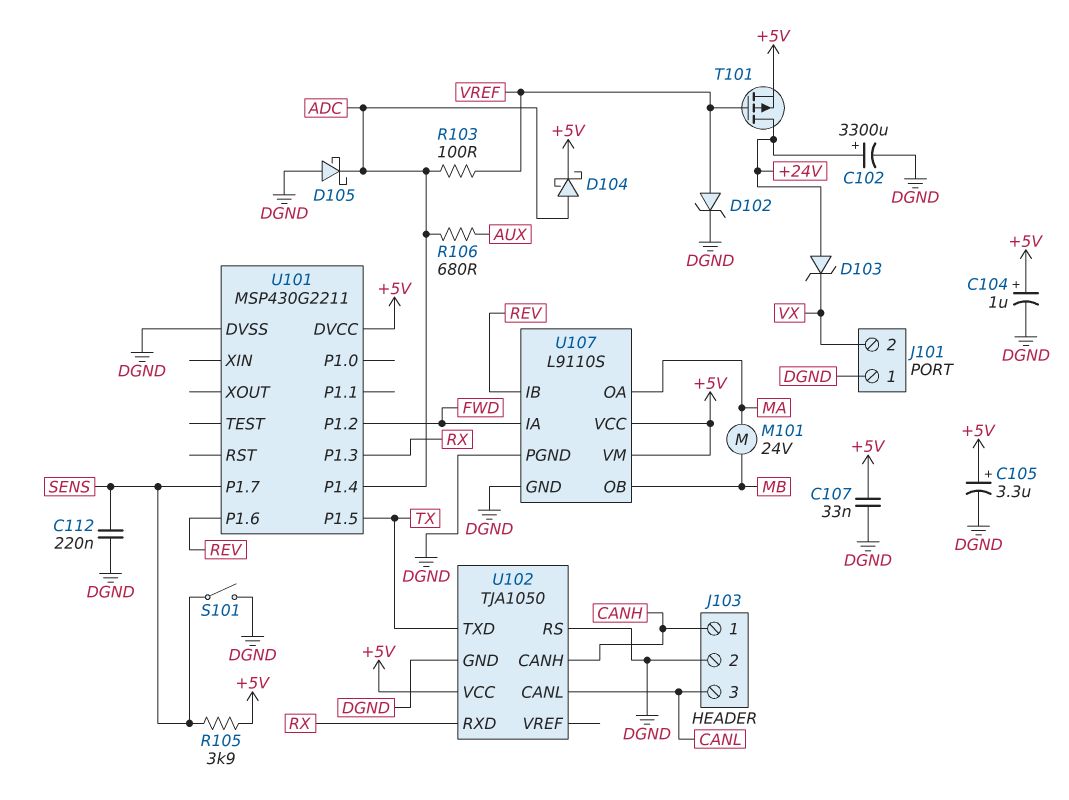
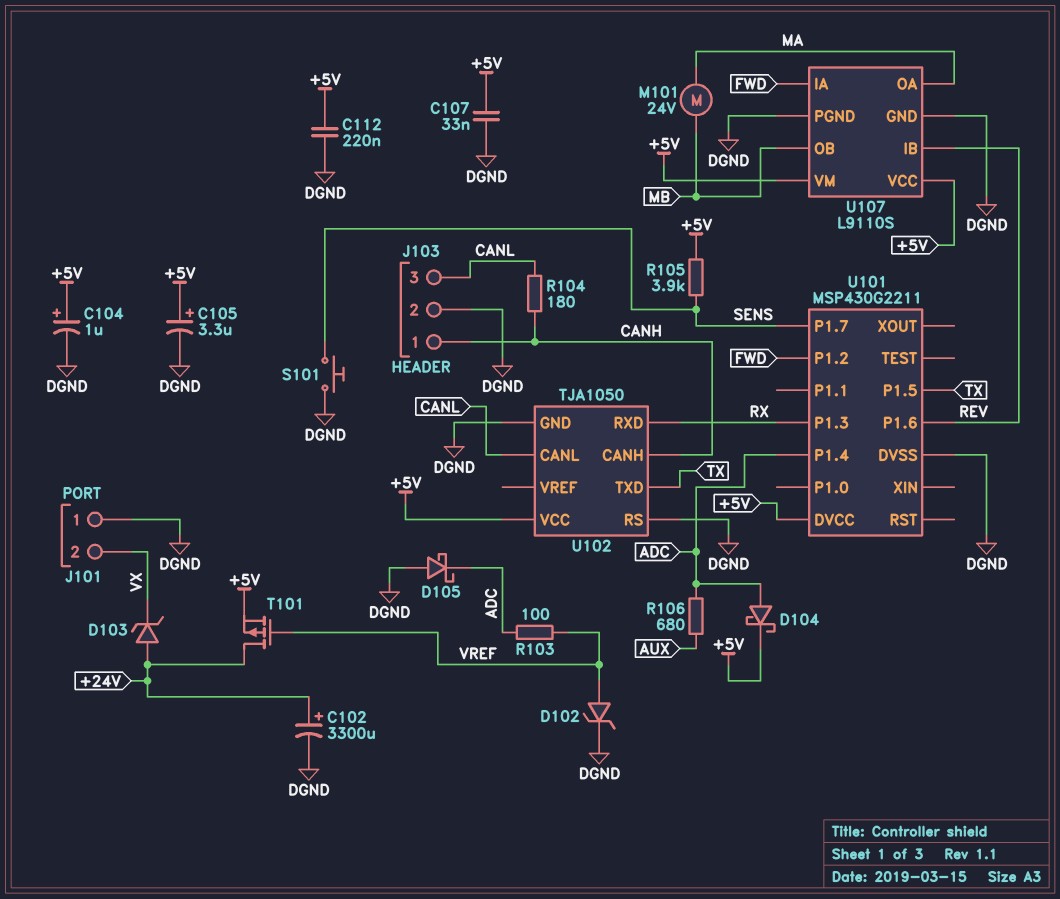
C112: 220nF (DGND, SENS) -> 220nF (+5V, DGND)
R104: none -> 180 (CANH, CANL)
S101: switch (DGND, SENS) -> button (DGND, SENS)

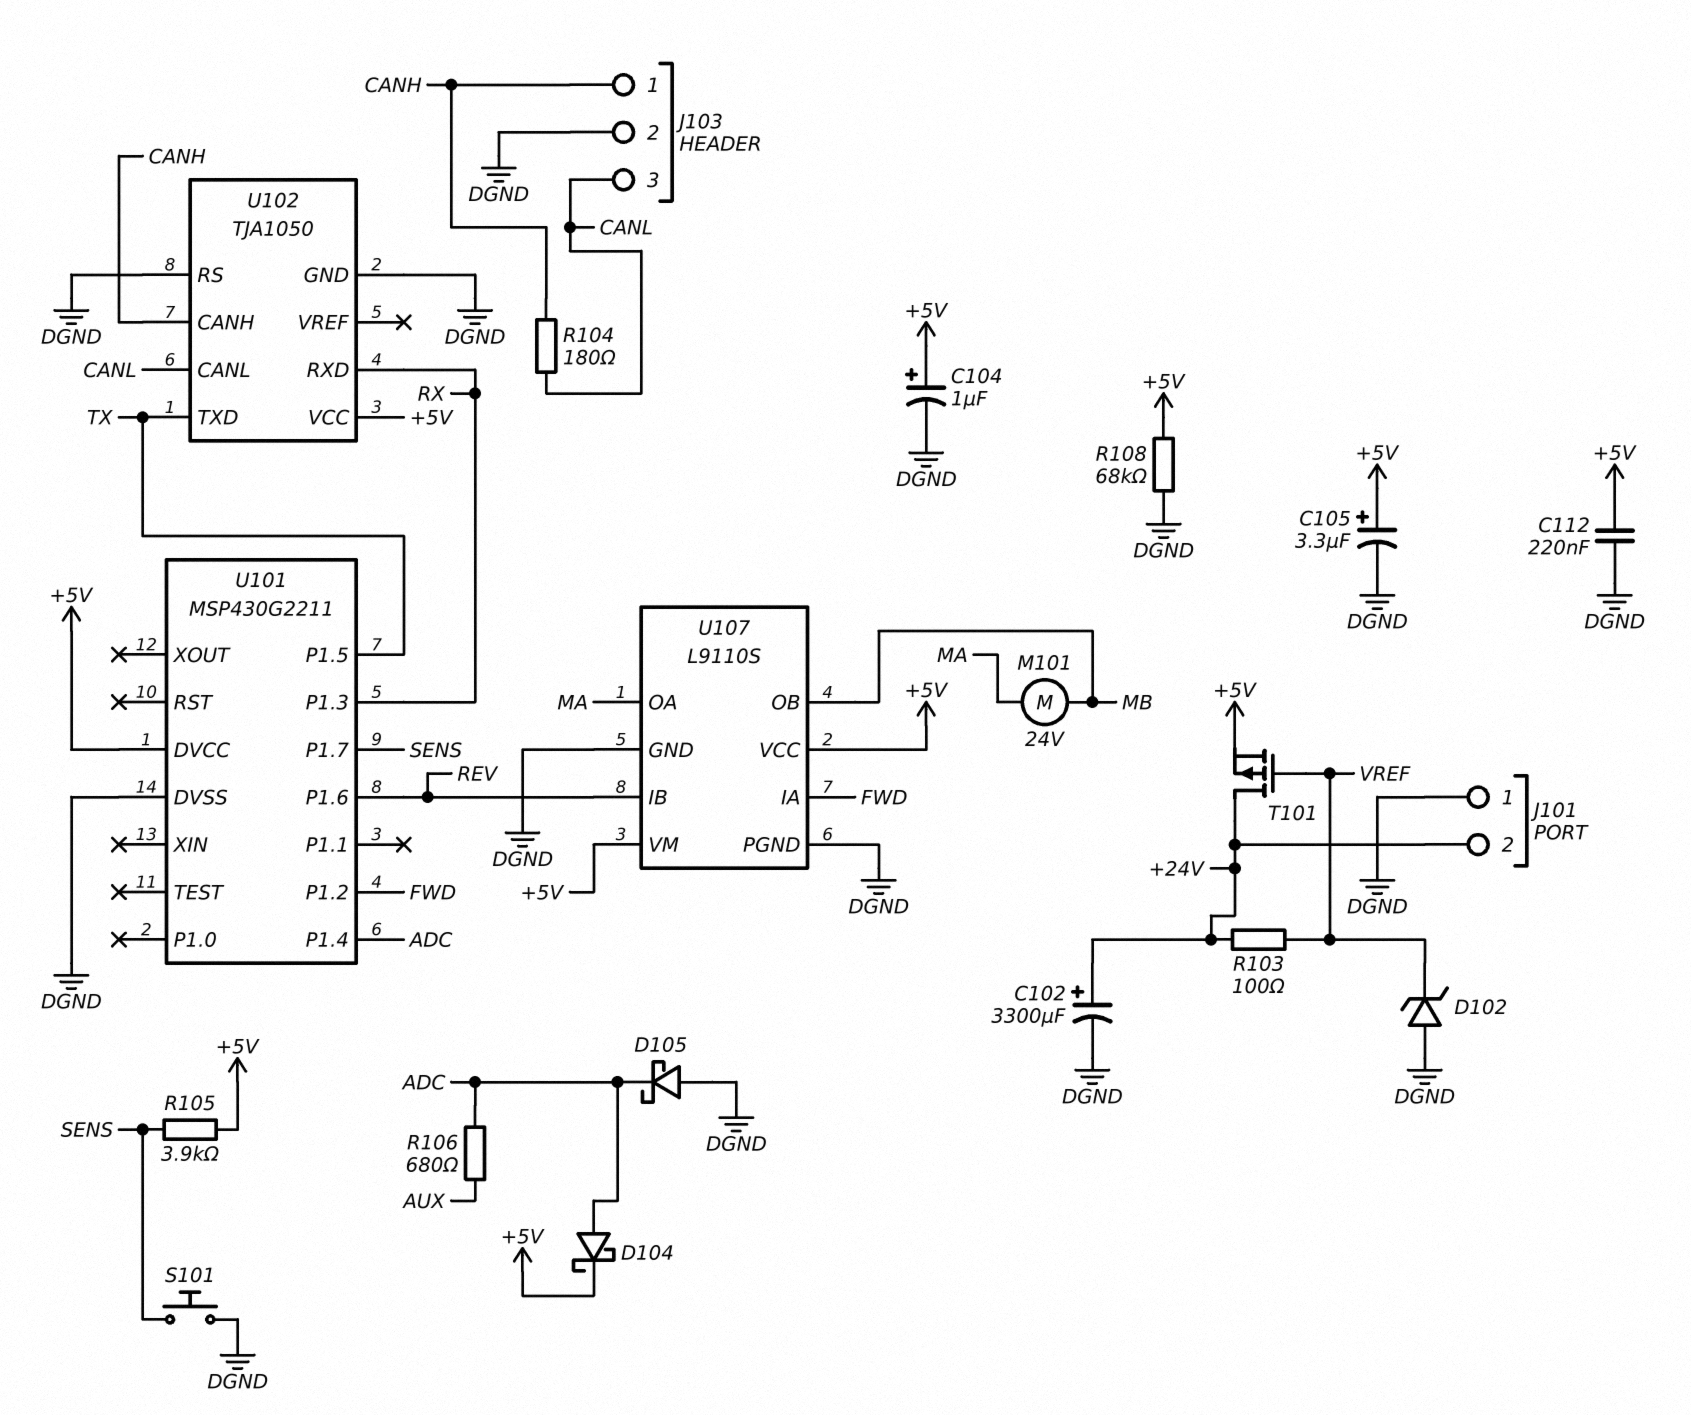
C107: 33nF (+5V, DGND) -> none
D102: zener (A VREF, K DGND) -> zener (A DGND, K VREF)
D103: zener (A +24V, K VX) -> none
J101 pin 2: VX -> +24V
R103: 100 (ADC, VREF) -> 100 (+24V, VREF)
R108: none -> 68k (+5V, DGND)

